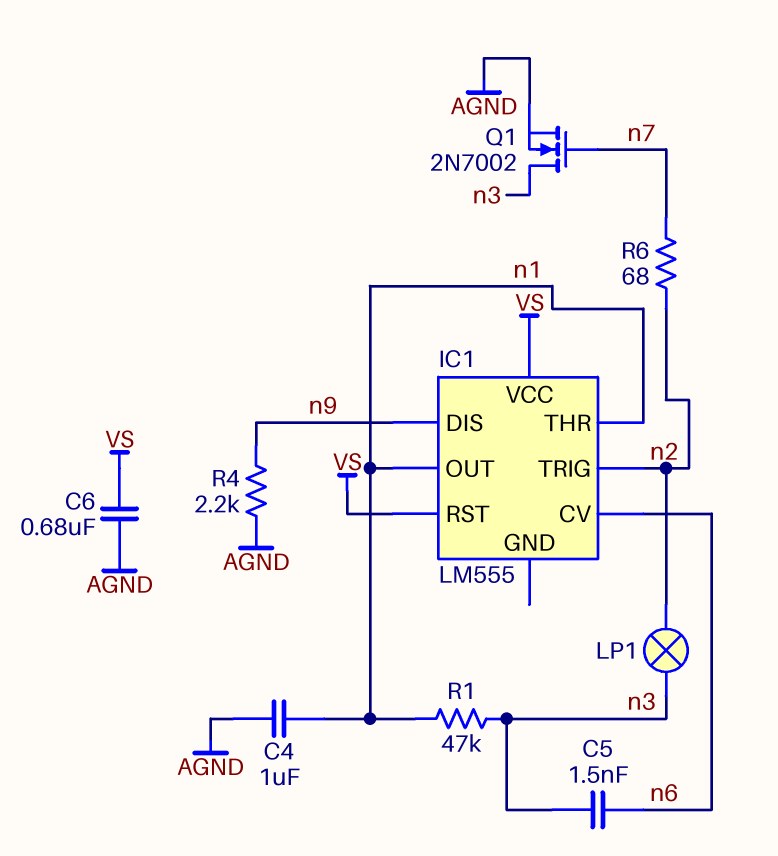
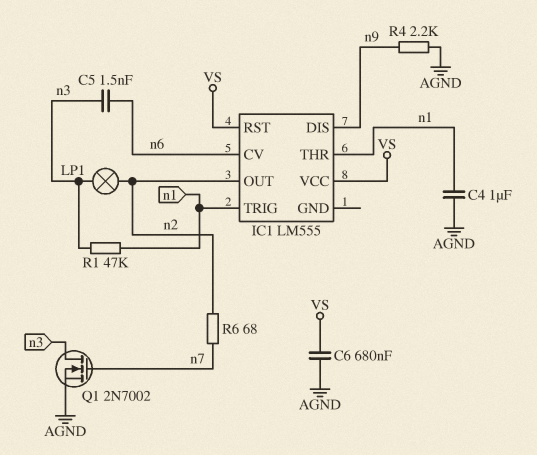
IC1 pin OUT: n1 -> n2
IC1 pin TRIG: n2 -> n1

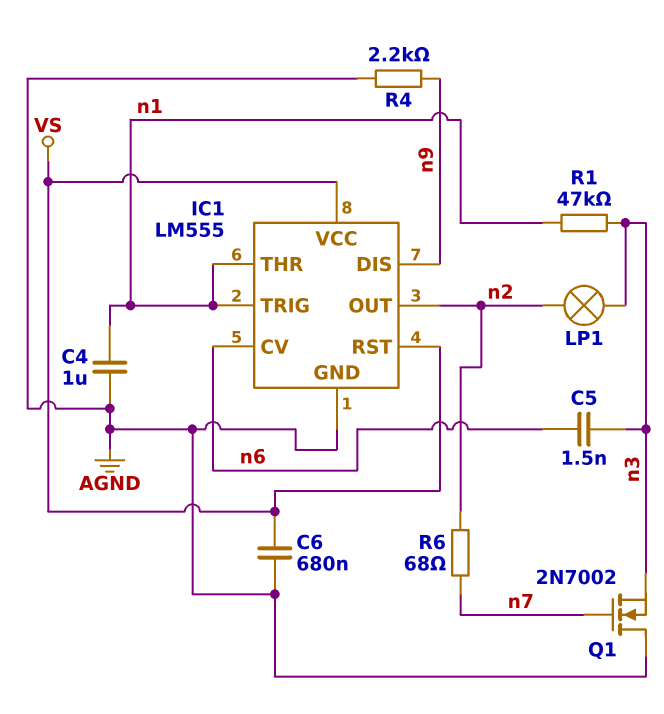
IC1 pin GND: none -> AGND
Q1: NMOS 2N7002 (G n7, D n3, S AGND) -> NMOS 2N7002 (G n7, D AGND, S n3)

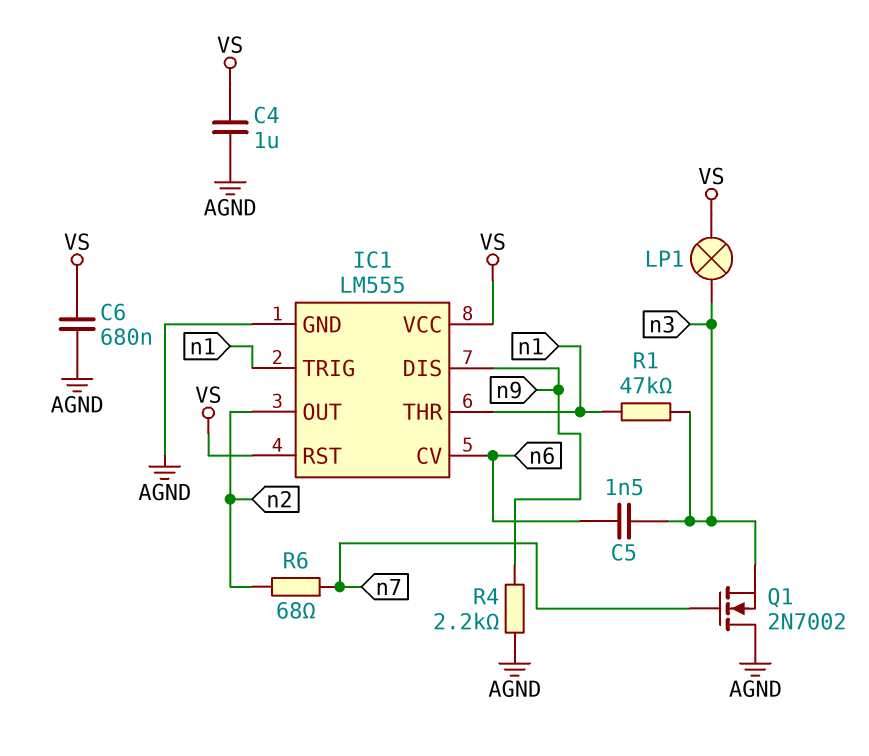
C4: 1uF (AGND, n1) -> 1uF (AGND, VS)
LP1: lamp (n2, n3) -> lamp (VS, n3)

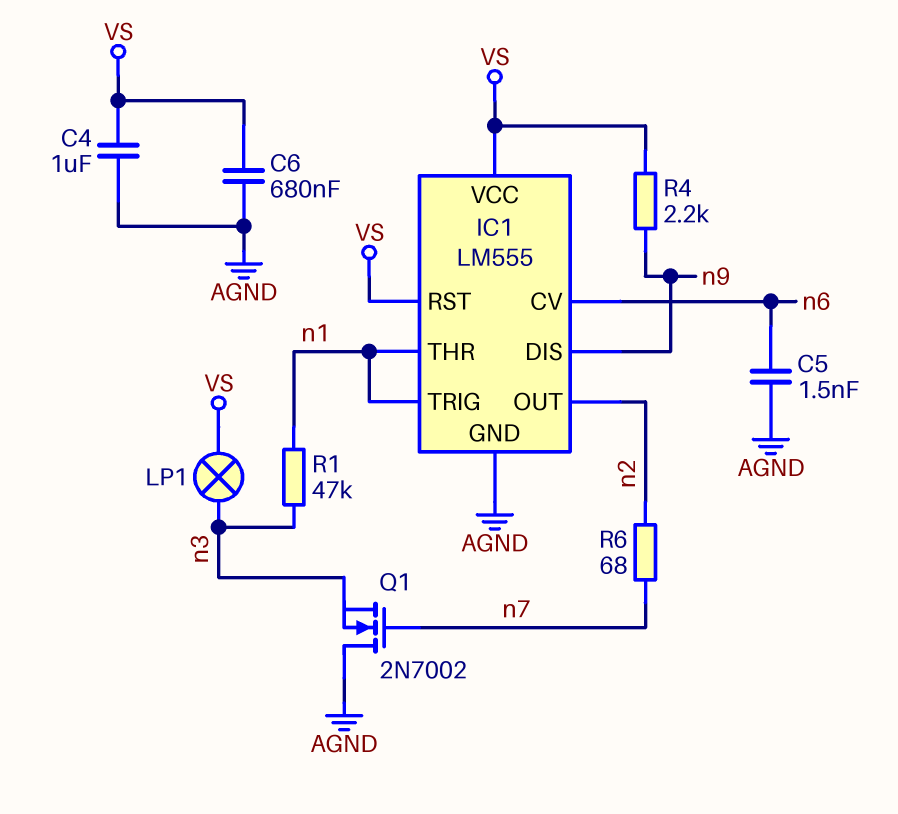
C5: 1.5nF (n3, n6) -> 1.5nF (AGND, n6)
R4: 2.2k (AGND, n9) -> 2.2k (VS, n9)

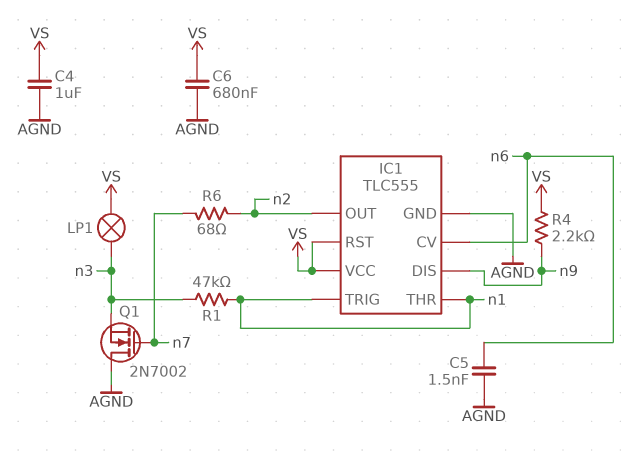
IC1: LM555 -> TLC555

